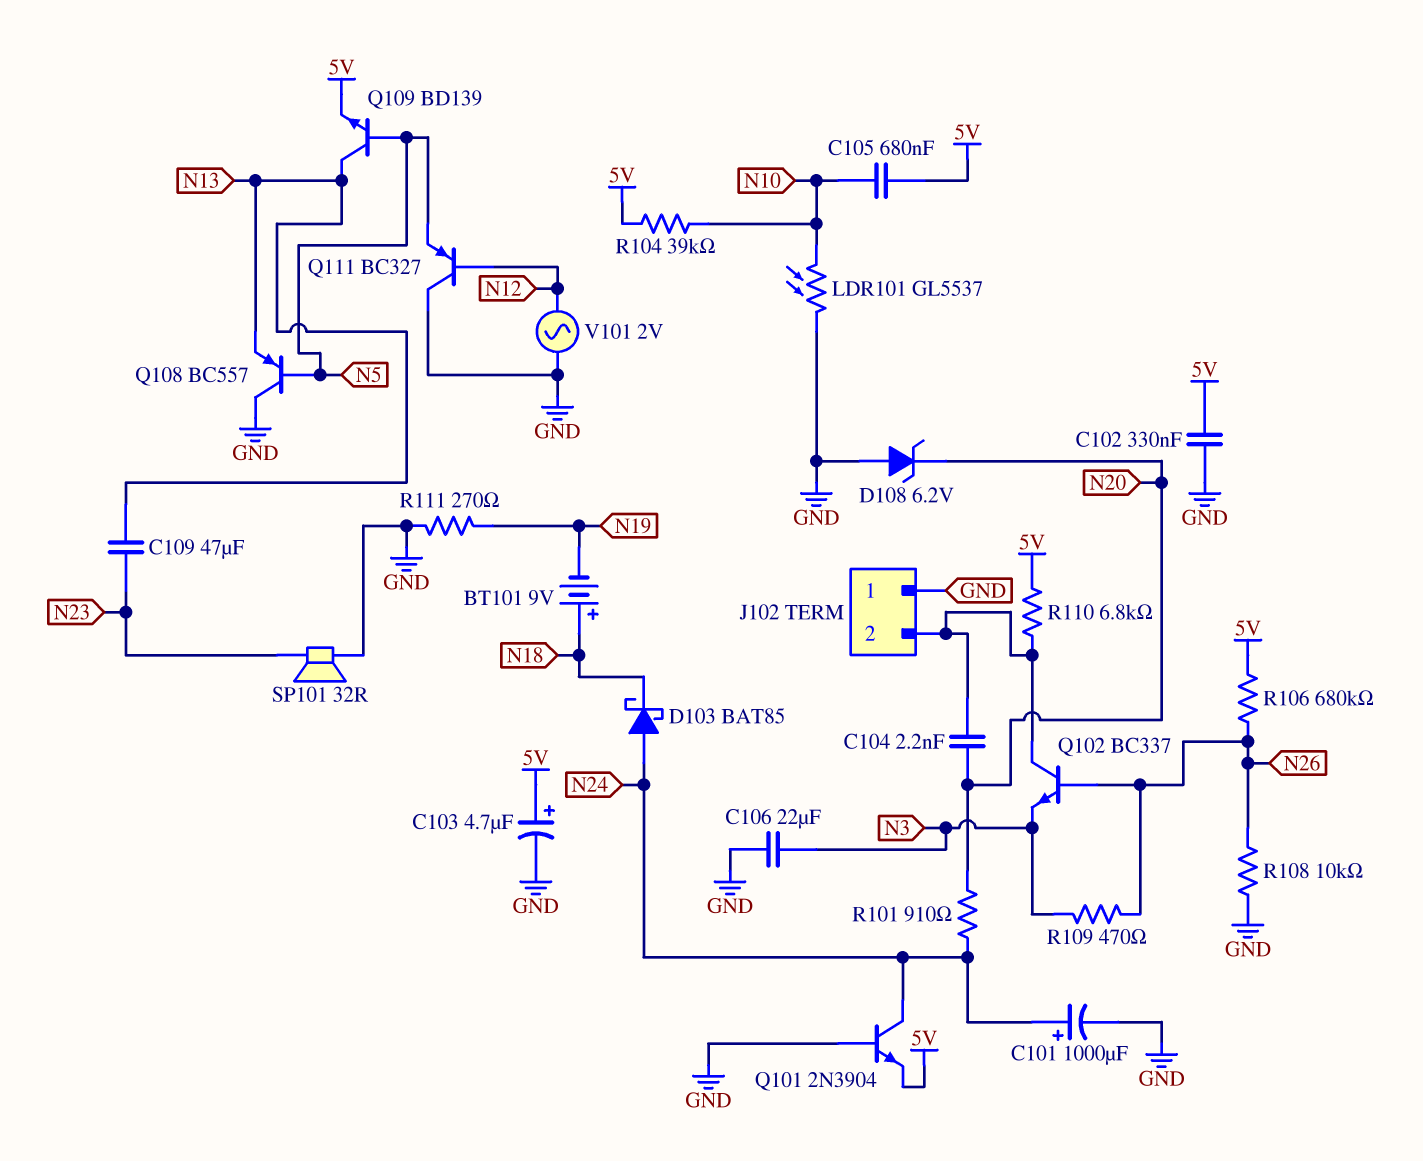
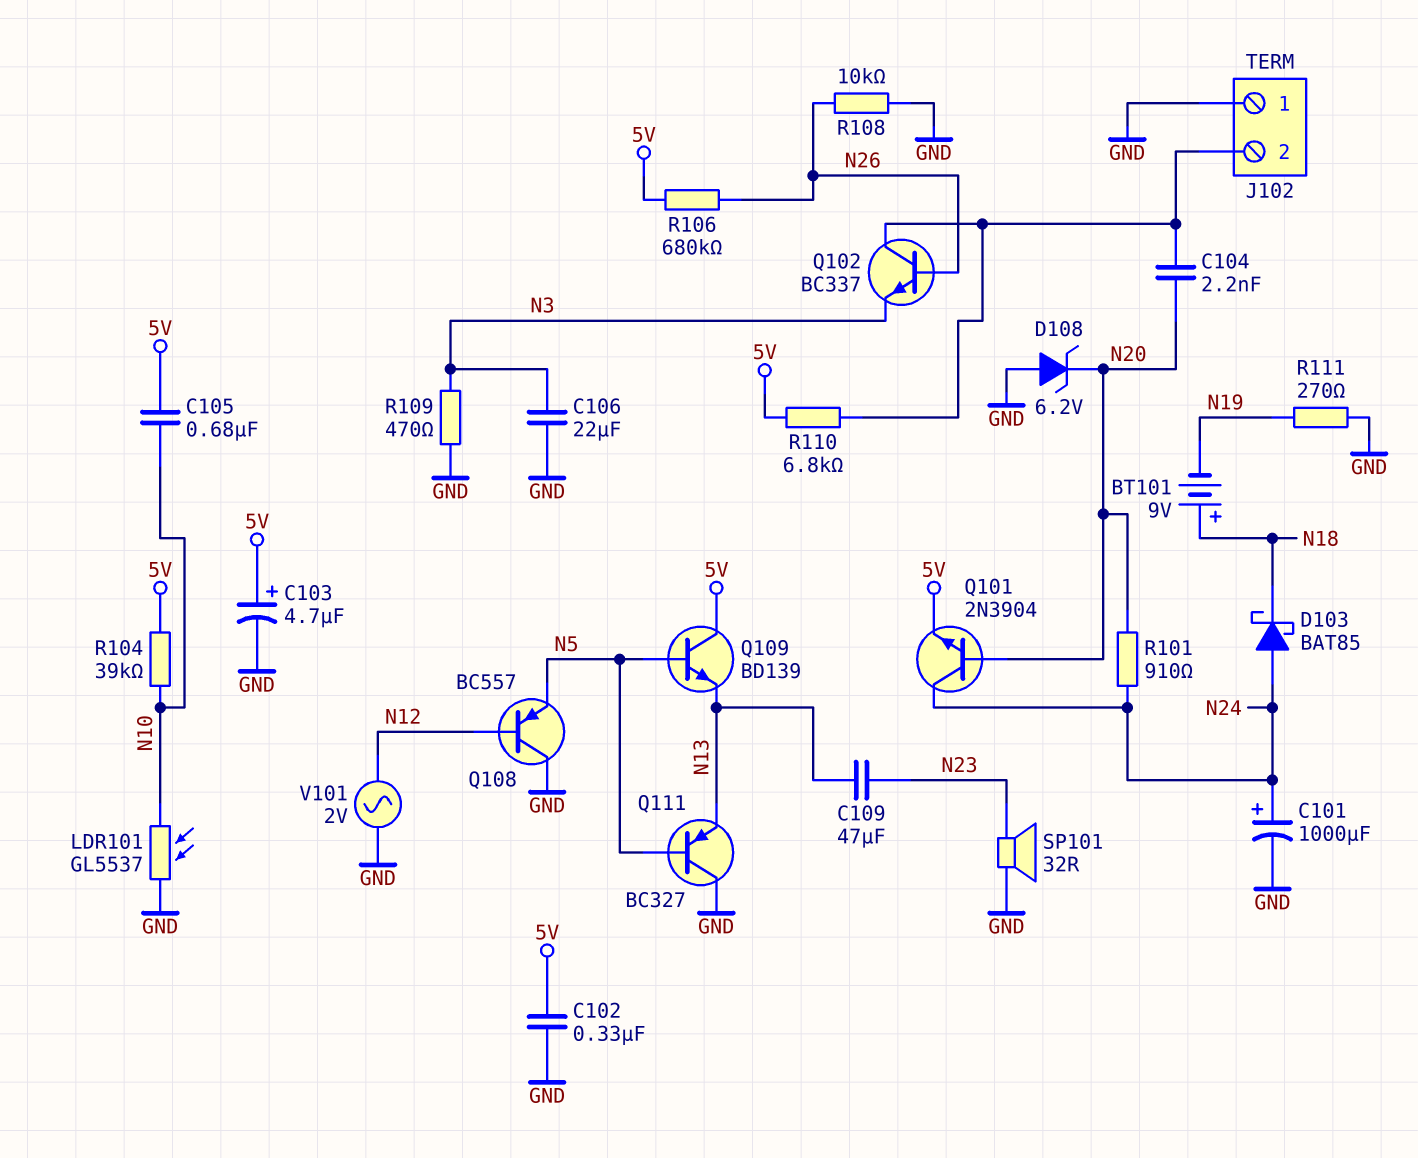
Q101: NPN 2N3904 (B GND, C N24, E 5V) -> NPN 2N3904 (B N20, C N24, E 5V)
Q108: PNP BC557 (B N5, C GND, E N13) -> PNP BC557 (B N12, C GND, E N5)
Q109: NPN BD139 (B N5, C N13, E 5V) -> NPN BD139 (B N5, C 5V, E N13)
Q111: PNP BC327 (B N12, C GND, E N5) -> PNP BC327 (B N5, C GND, E N13)
R109: 470 (N3, N26) -> 470 (GND, N3)

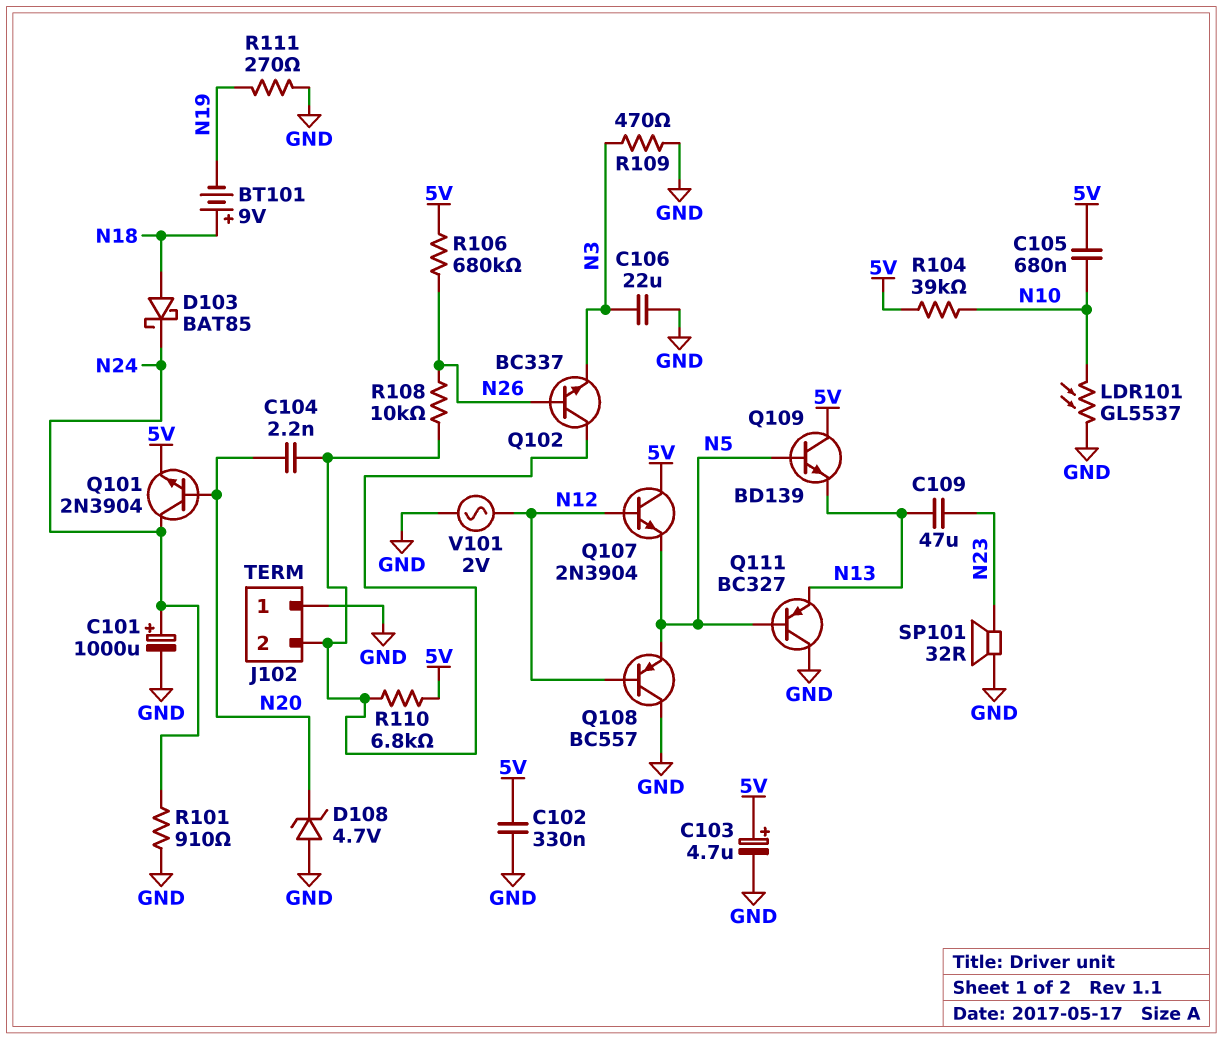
D103: schottky BAT85 (A N24, K N18) -> schottky BAT85 (A N18, K N24)
D108: zener 6.2V (A GND, K N20) -> zener 4.7V (A GND, K N20)
Q107: none -> NPN 2N3904 (B N12, C 5V, E N5)
R101: 910 (N20, N24) -> 910 (GND, N24)
R108: 10k (GND, N26) -> 10k (J102/2, N26)

